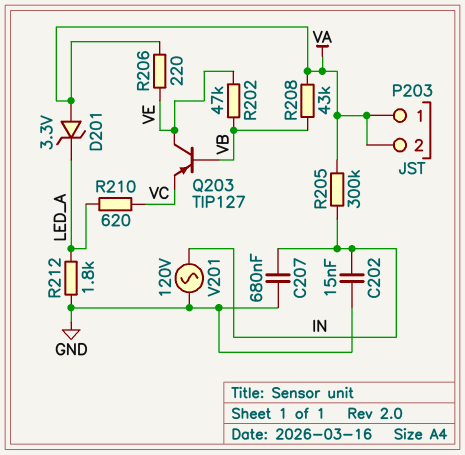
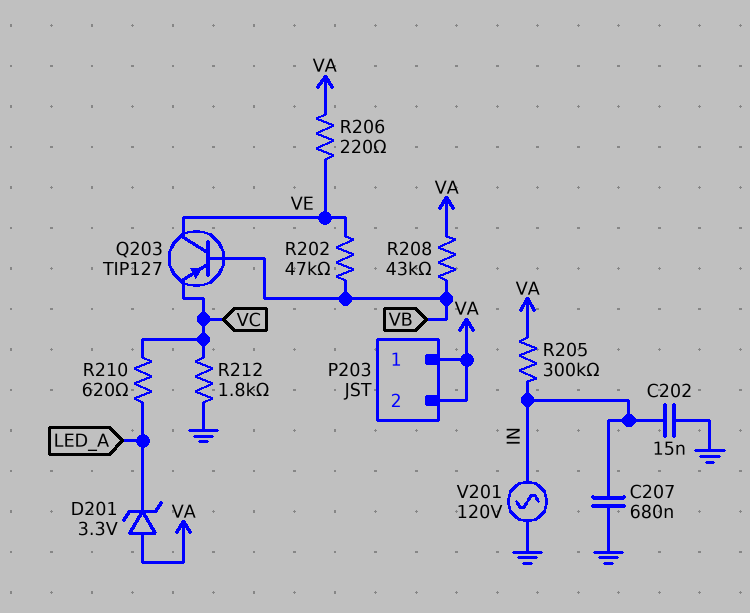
R212: 1.8k (GND, LED_A) -> 1.8k (GND, VC)

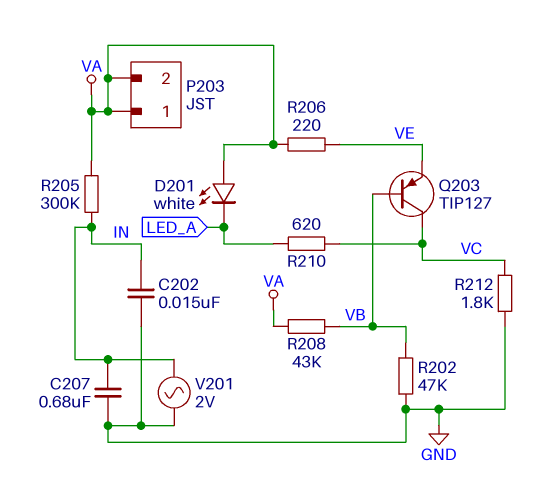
D201: zener 3.3V (A VA, K LED_A) -> LED white (A VA, K LED_A)
Q203: PNP TIP127 (B VB, C VE, E VC) -> PNP TIP127 (B VB, C VC, E VE)
R202: 47k (VB, VE) -> 47k (GND, VB)
V201: AC 120V (GND, IN) -> AC 2V (GND, IN)

